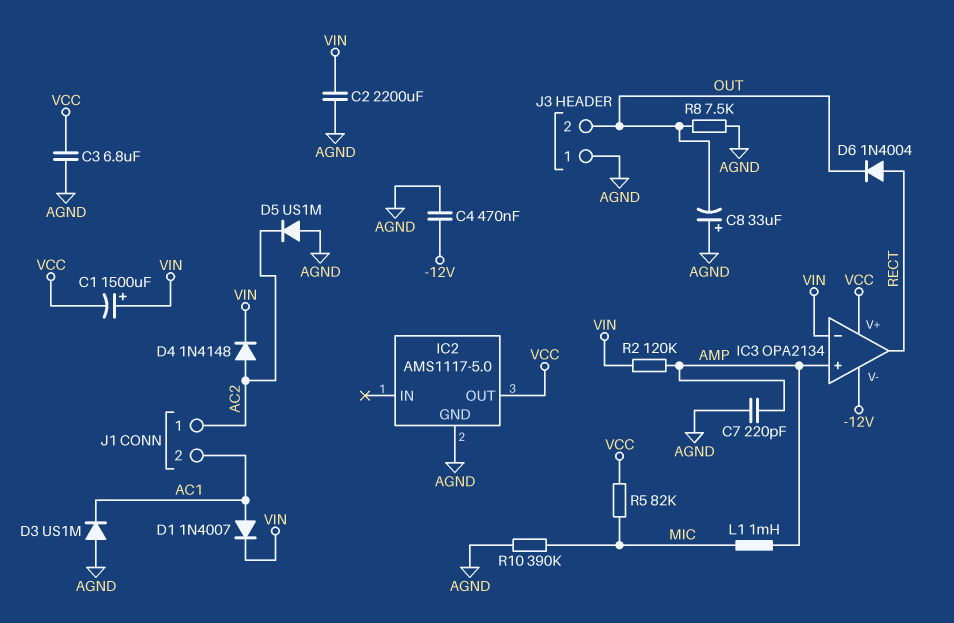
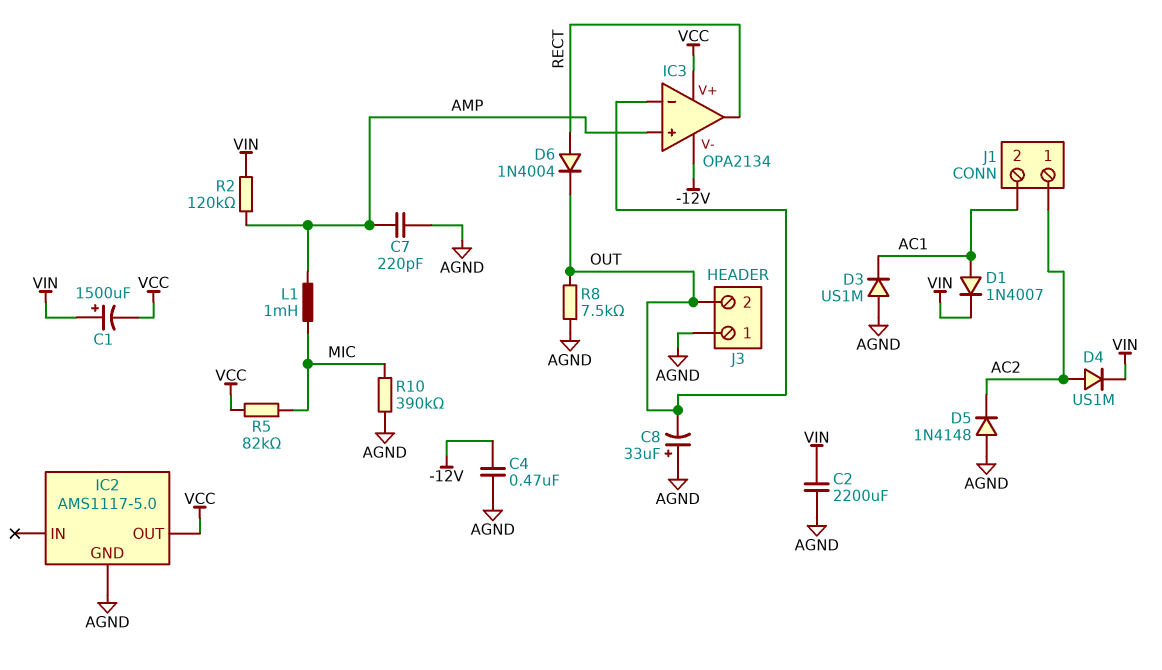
C3: 6.8uF (AGND, VCC) -> none
D4: diode 1N4148 (A AC2, K VIN) -> diode US1M (A AC2, K VIN)
D5: diode US1M (A AGND, K AC2) -> diode 1N4148 (A AGND, K AC2)
IC3 pin in-: VIN -> OUT

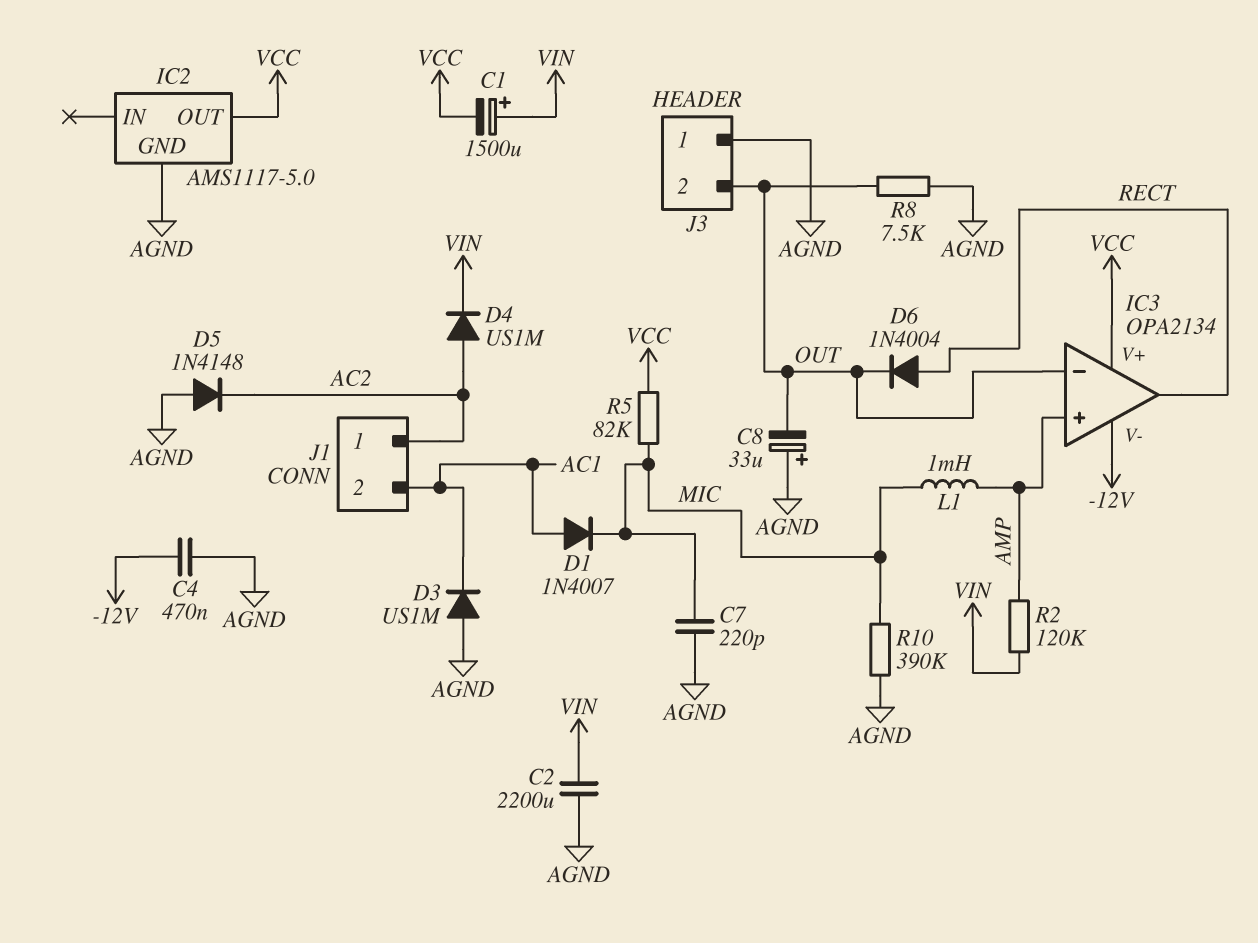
C7: 220pF (AGND, AMP) -> 220pF (AGND, MIC)
D1: diode 1N4007 (A AC1, K VIN) -> diode 1N4007 (A AC1, K MIC)

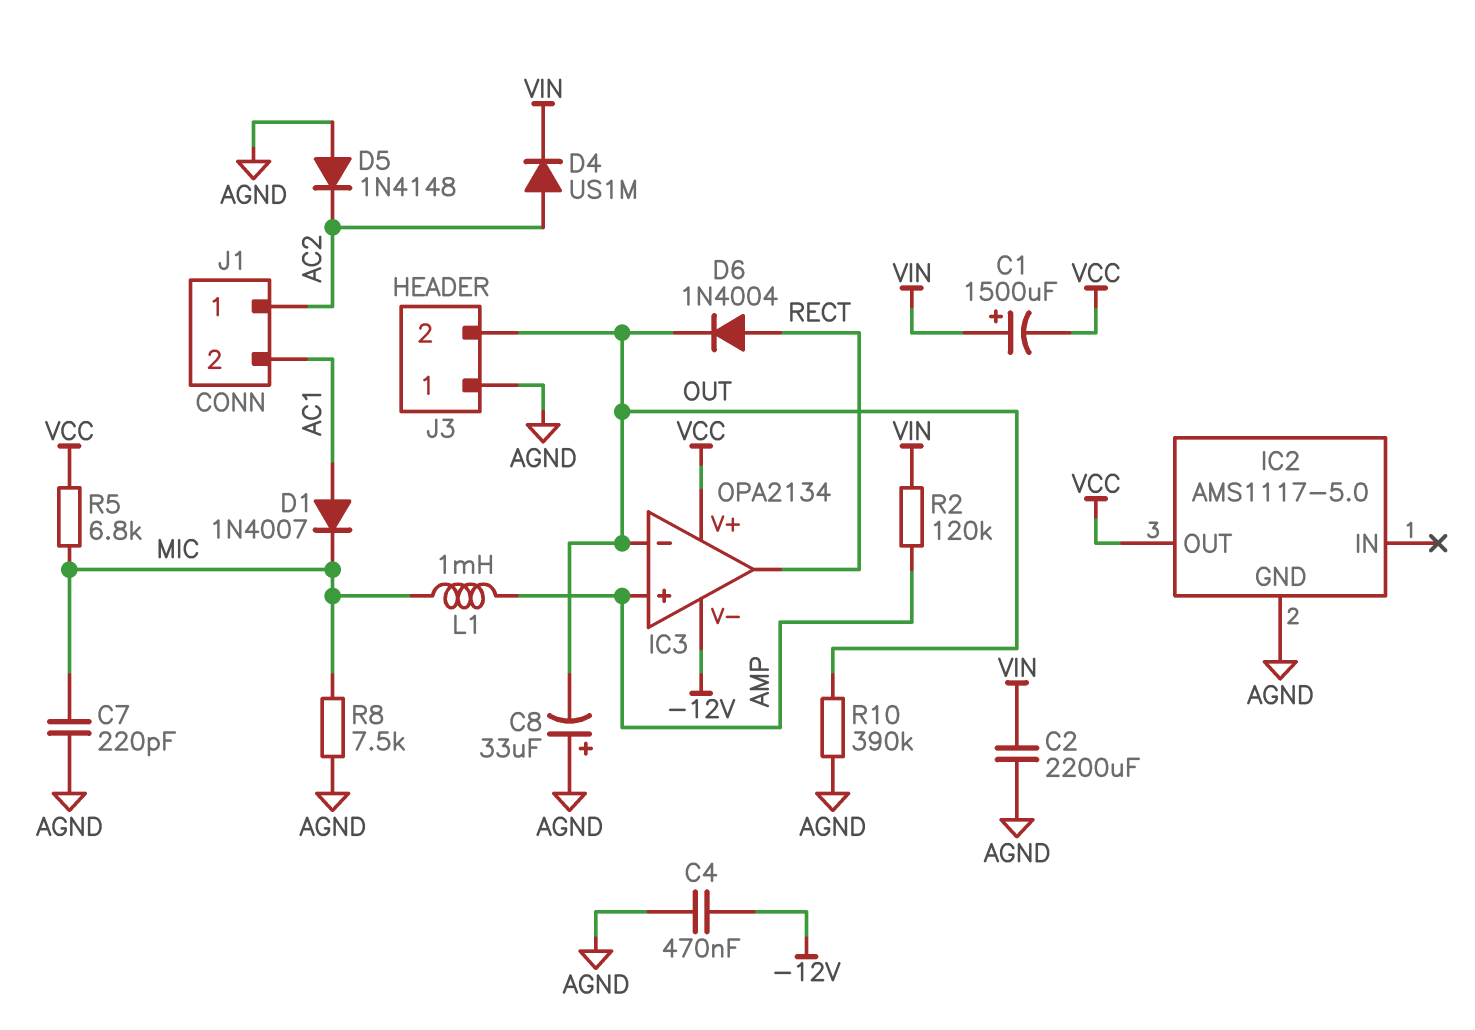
D3: diode US1M (A AGND, K AC1) -> none
R5: 82k (MIC, VCC) -> 6.8k (MIC, VCC)
R8: 7.5k (AGND, OUT) -> 7.5k (AGND, MIC)
R10: 390k (AGND, MIC) -> 390k (AGND, OUT)

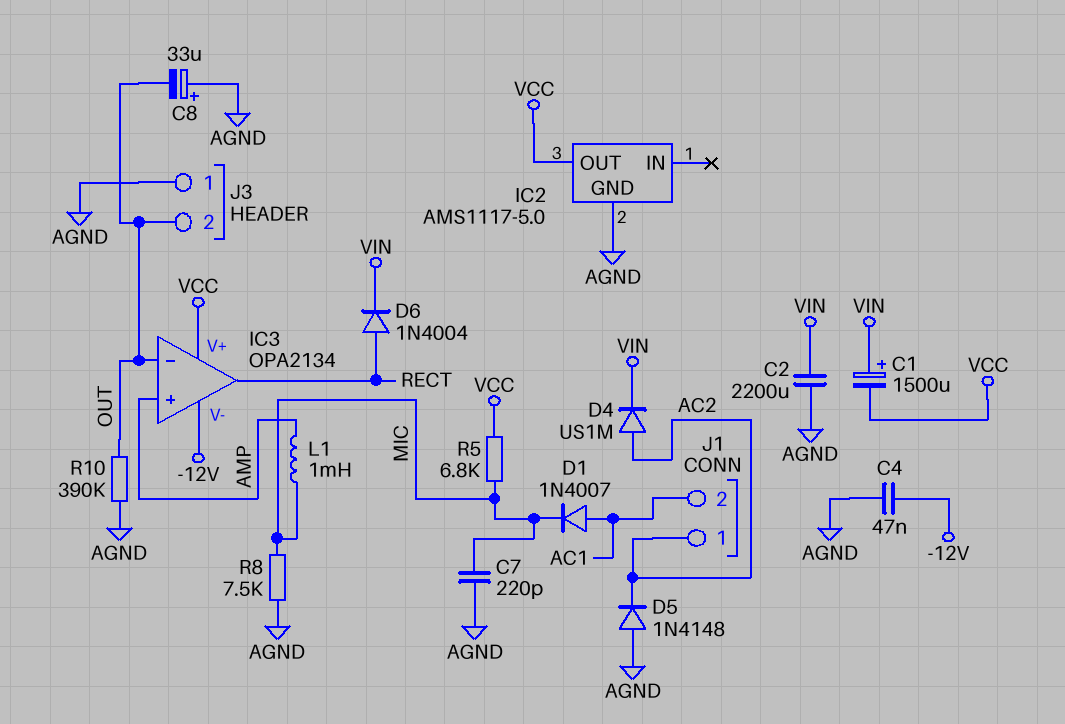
C4: 470nF (-12V, AGND) -> 47nF (-12V, AGND)
D6: diode 1N4004 (A RECT, K OUT) -> diode 1N4004 (A RECT, K VIN)
R2: 120k (AMP, VIN) -> none

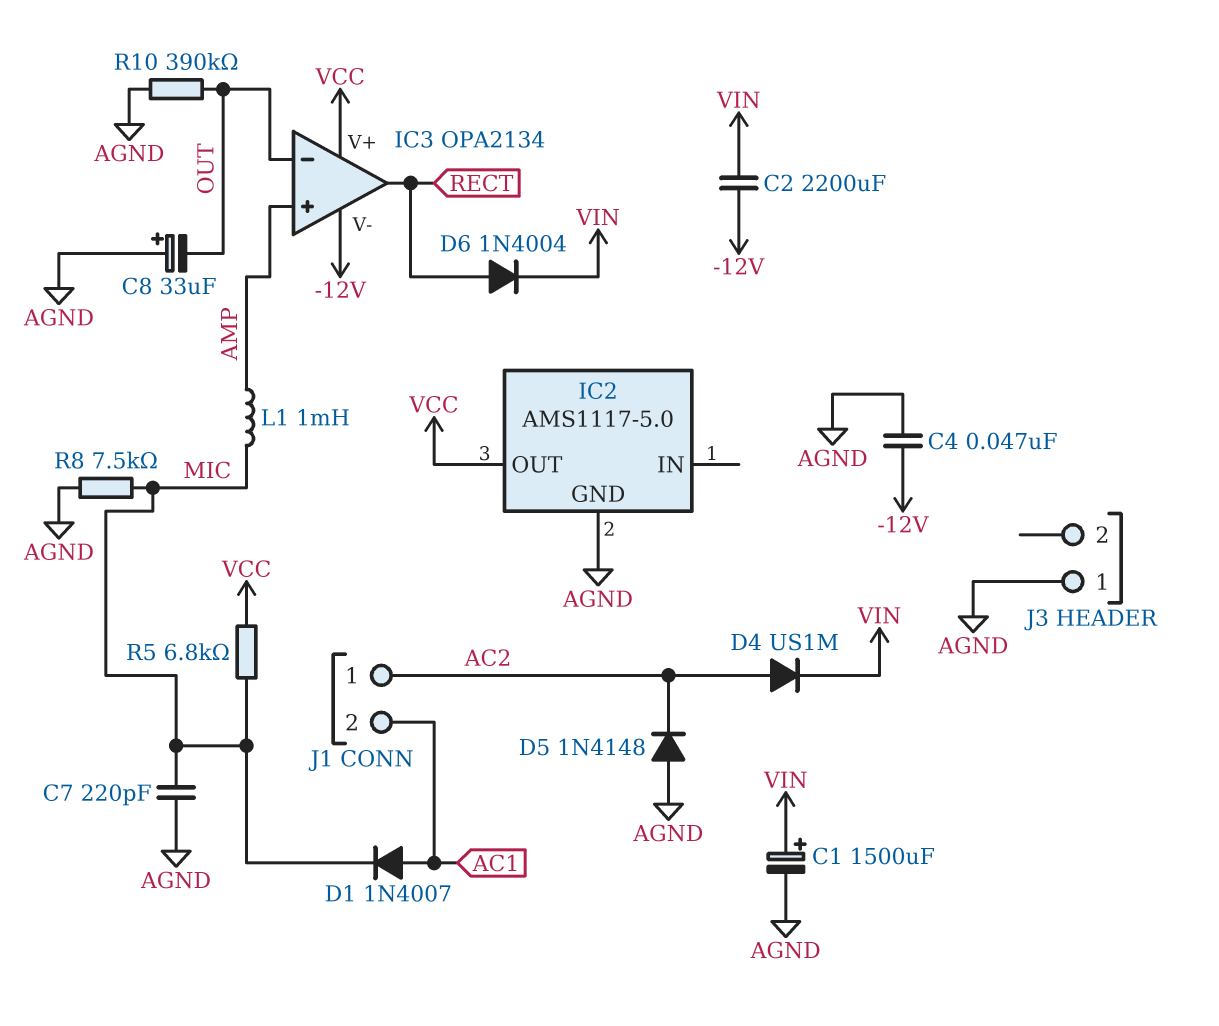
C1: 1500uF (plus VIN, minus VCC) -> 1500uF (plus VIN, minus AGND)
C2: 2200uF (AGND, VIN) -> 2200uF (-12V, VIN)
J3 pin 2: OUT -> none

